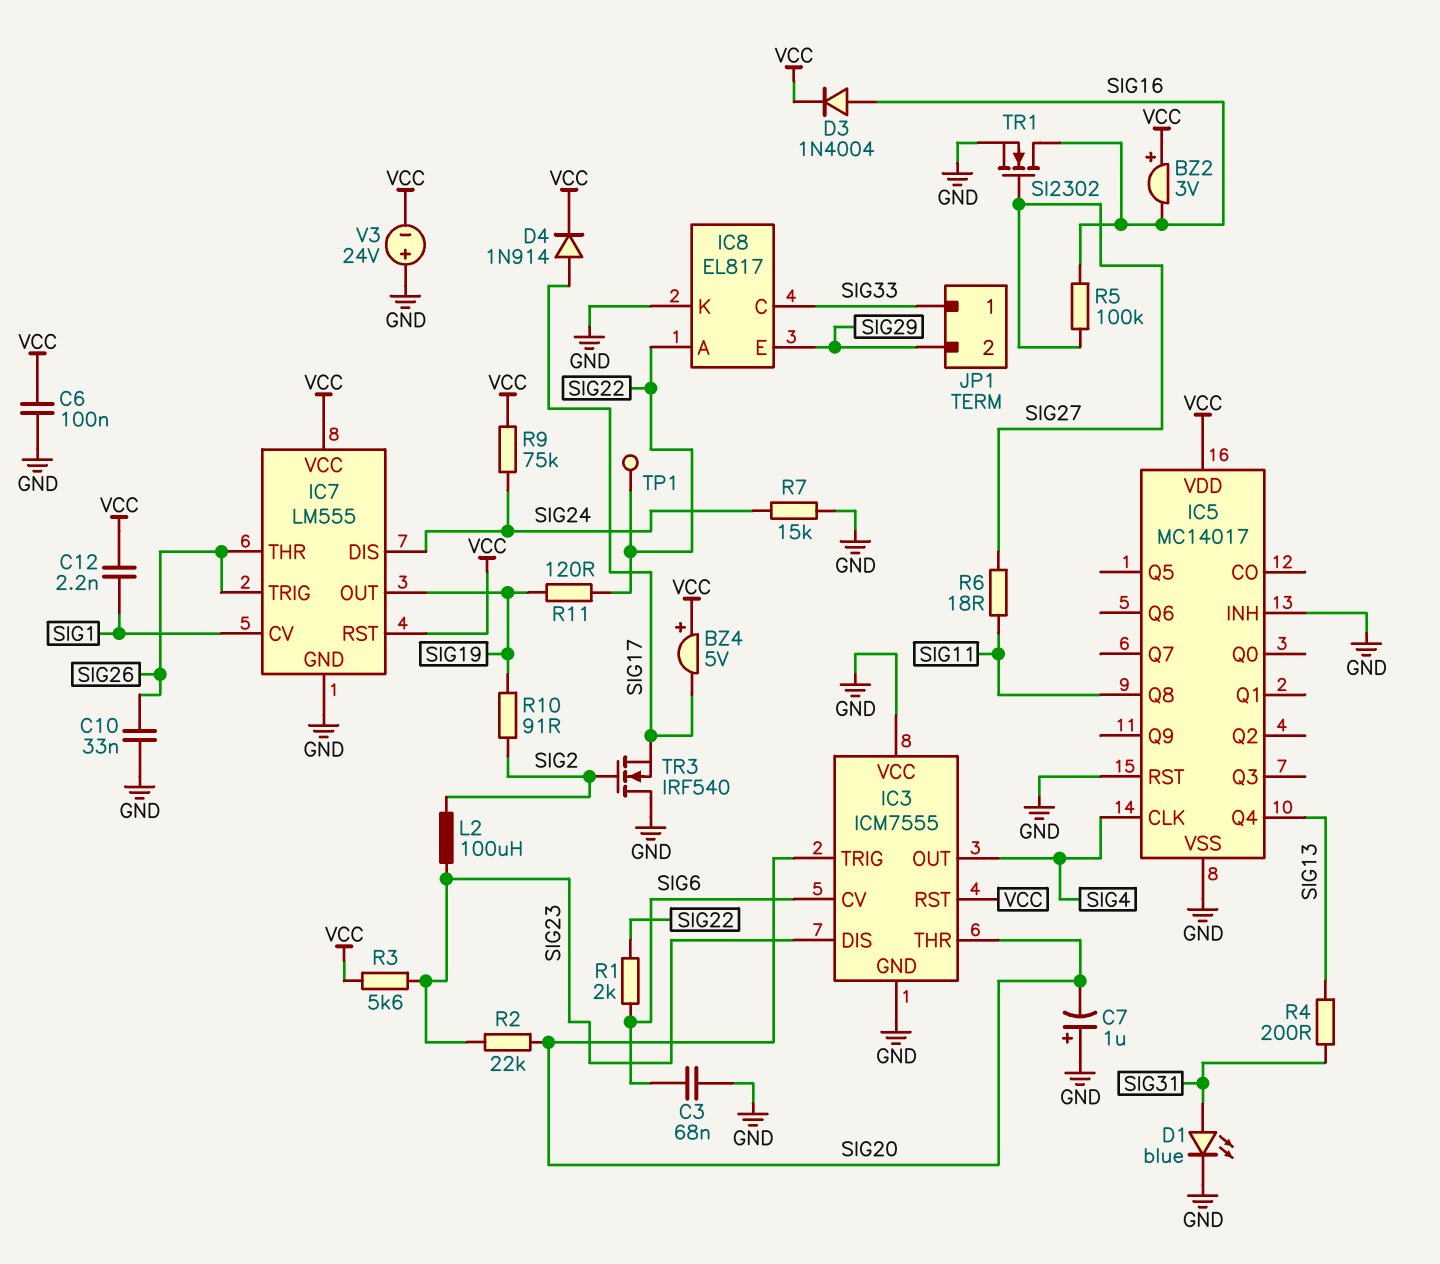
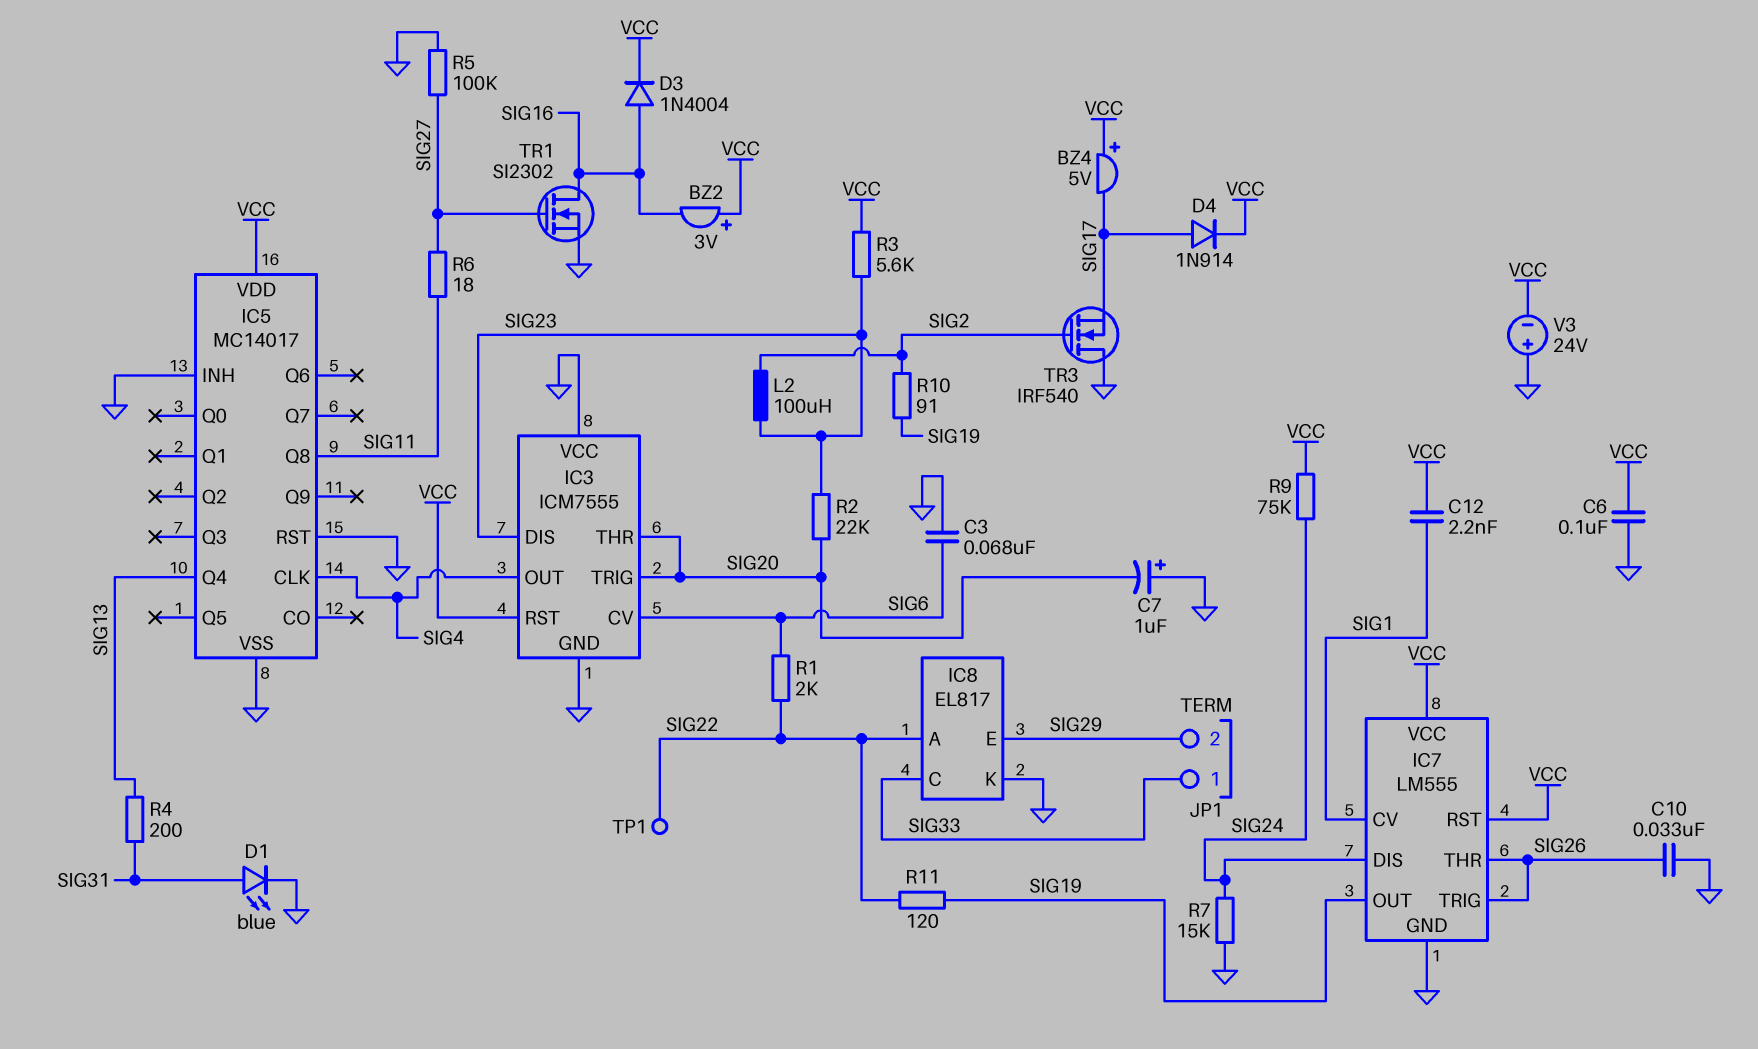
R5: 100k (SIG16, SIG27) -> 100k (GND, SIG27)

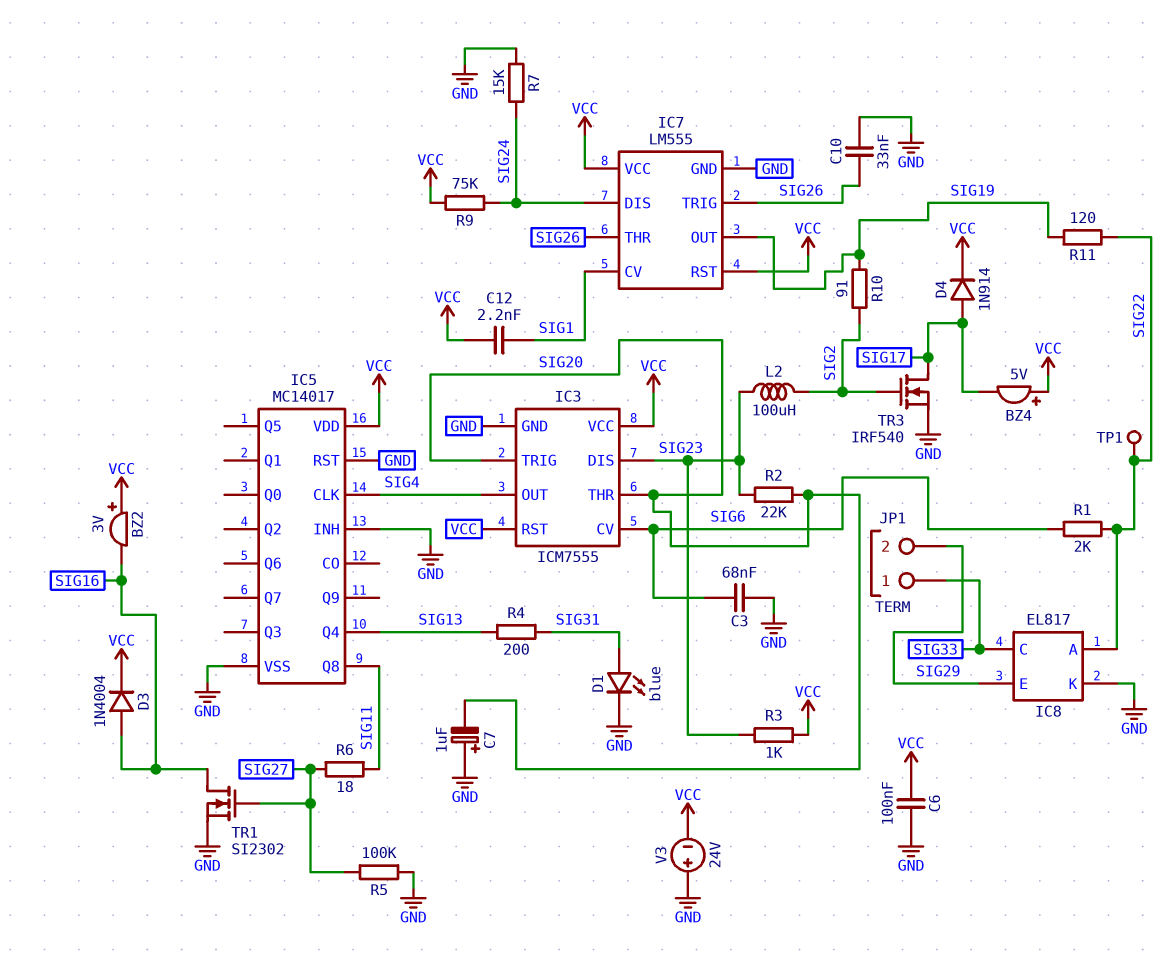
IC3 pin VCC: GND -> VCC
R3: 5.6k (SIG23, VCC) -> 1k (SIG23, VCC)
TR3: NMOS IRF540 (G SIG2, D GND, S SIG17) -> NMOS IRF540 (G SIG2, D SIG17, S GND)

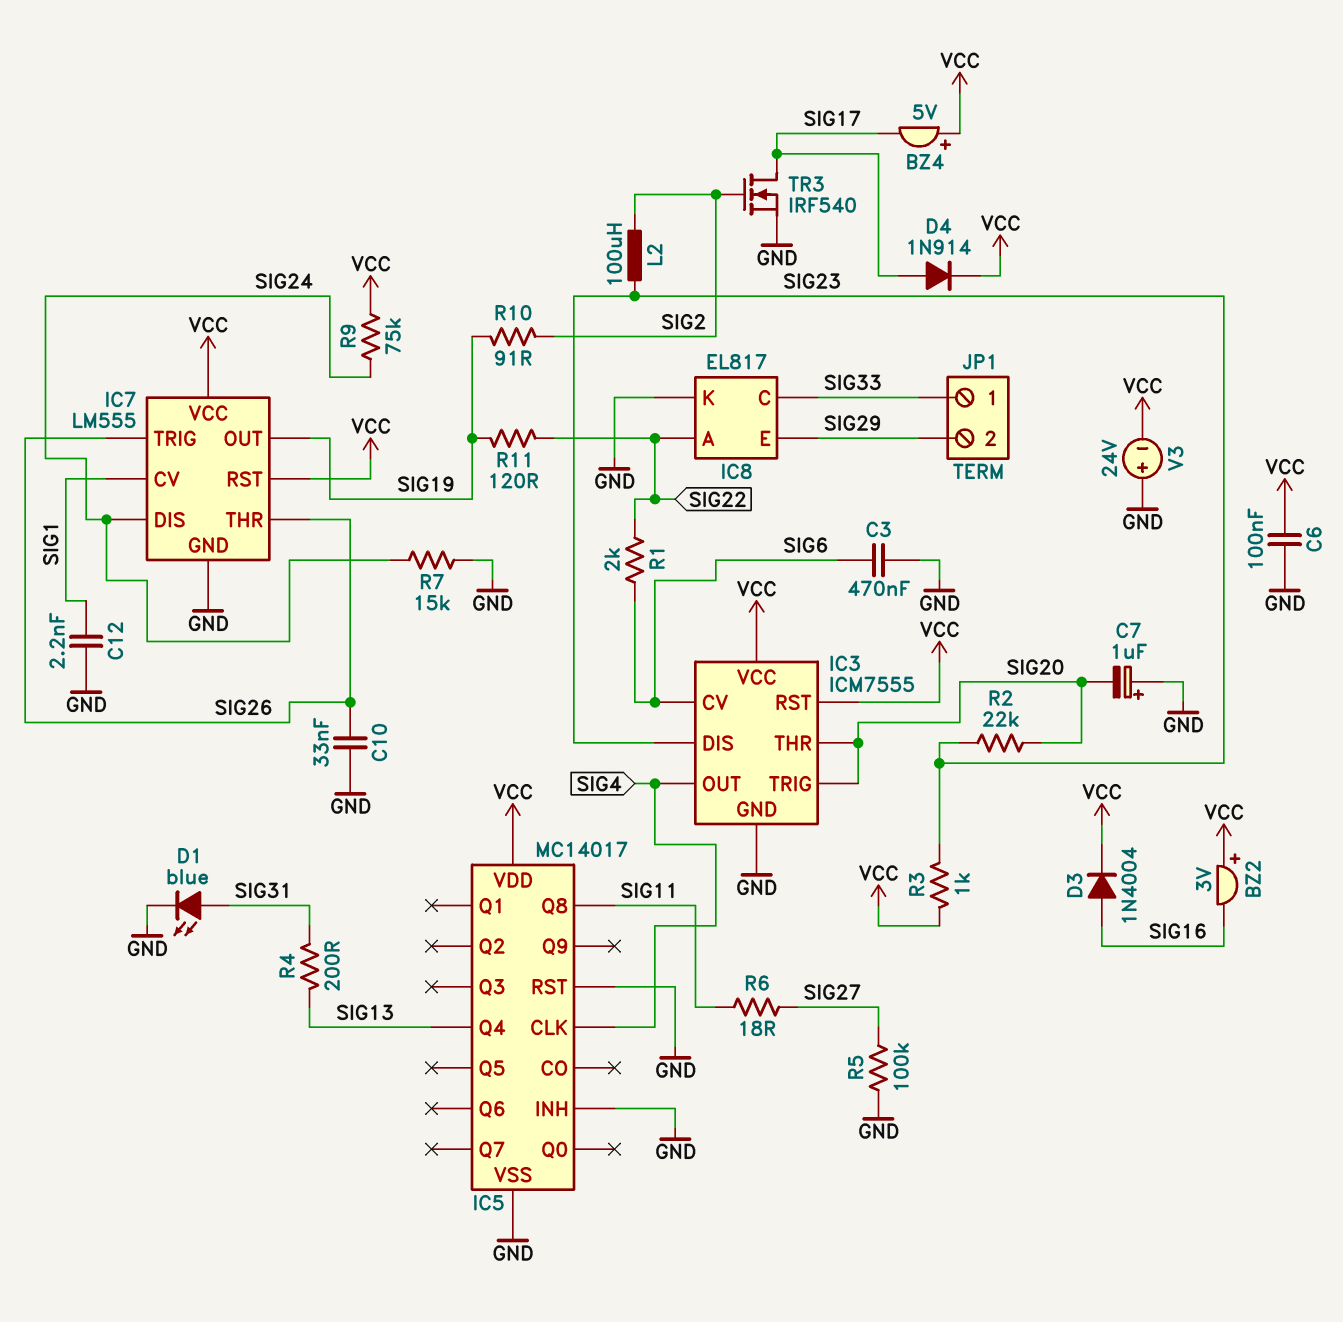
C3: 68nF (GND, SIG6) -> 470nF (GND, SIG6)
C12: 2.2nF (SIG1, VCC) -> 2.2nF (GND, SIG1)
TP1: test point (SIG22) -> none
TR1: NMOS SI2302 (G SIG27, D SIG16, S GND) -> none

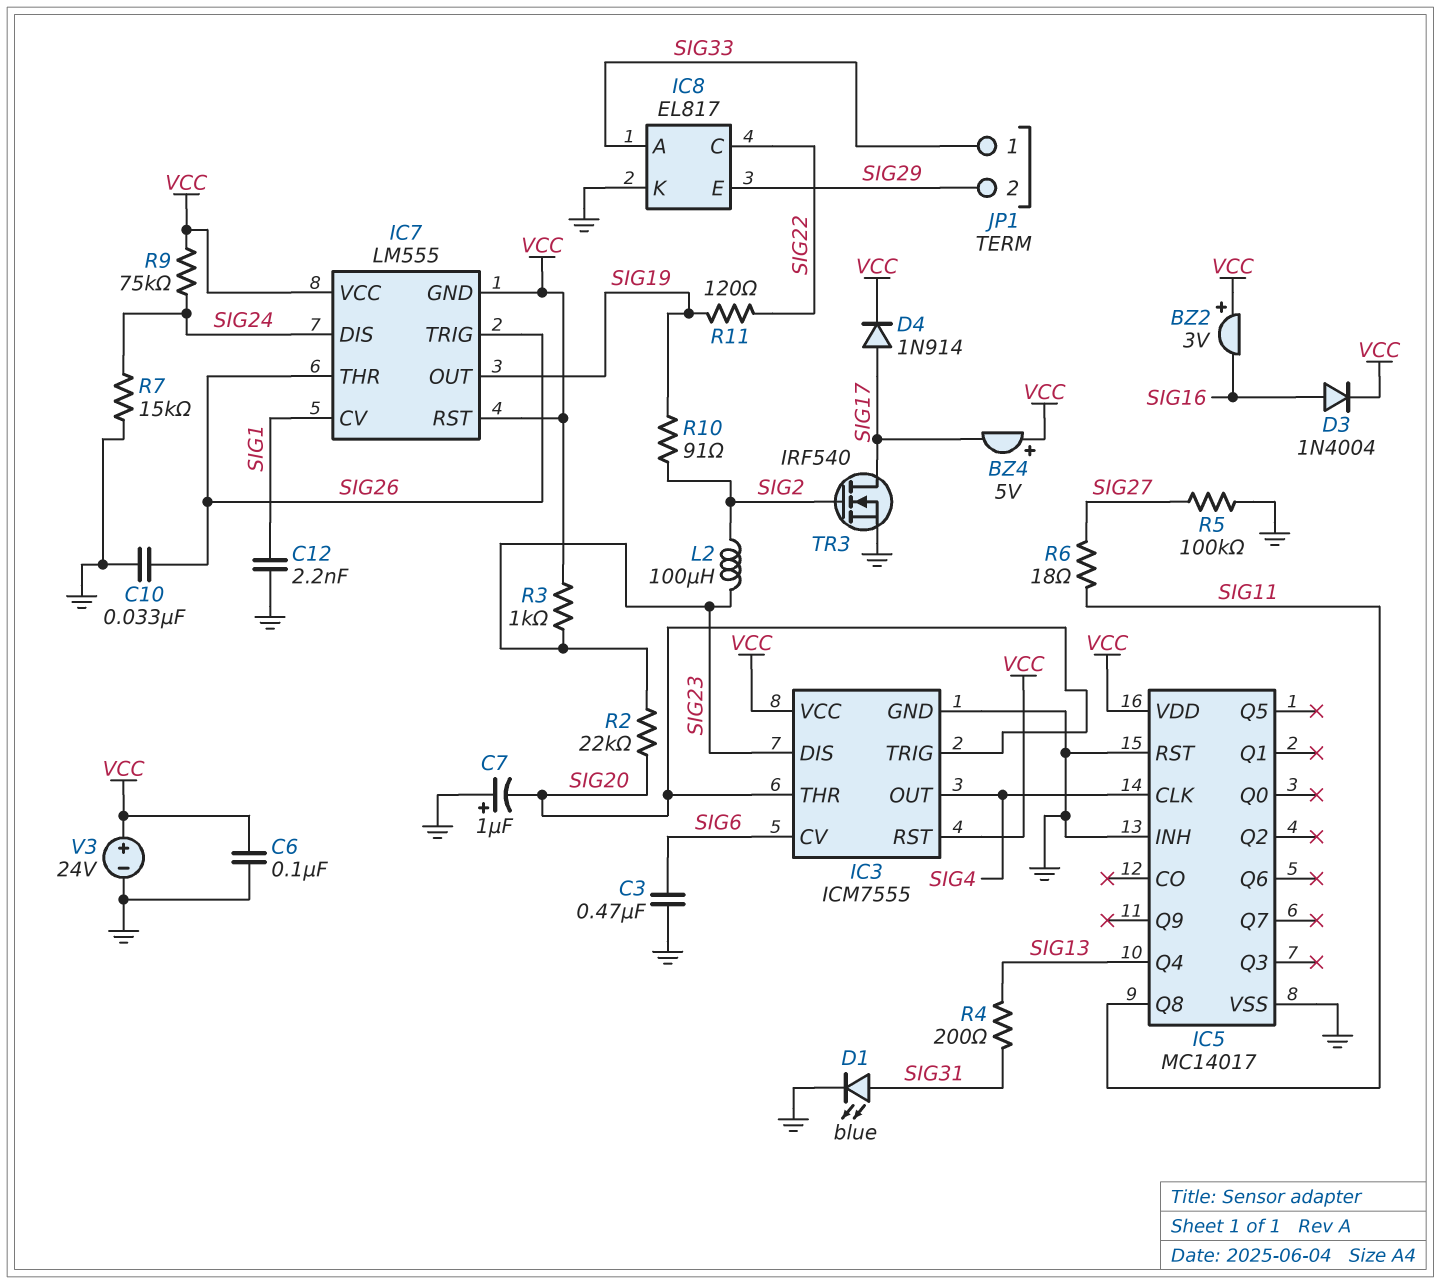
IC7 pin GND: GND -> VCC
IC8 pin A: SIG22 -> SIG33
IC8 pin C: SIG33 -> SIG22
R1: 2k (SIG6, SIG22) -> none
V3: 24V (plus GND, minus VCC) -> 24V (plus VCC, minus GND)

